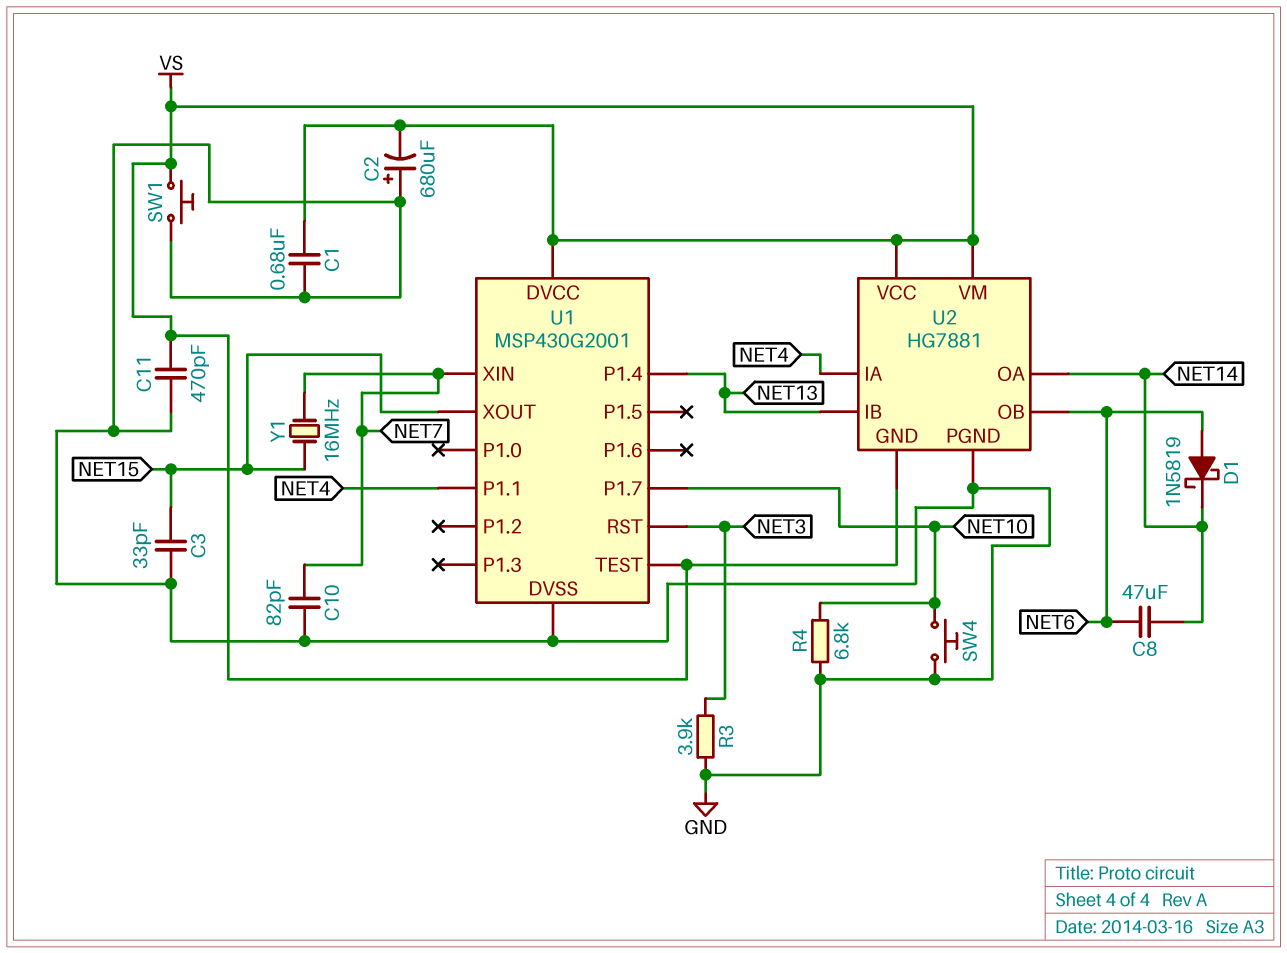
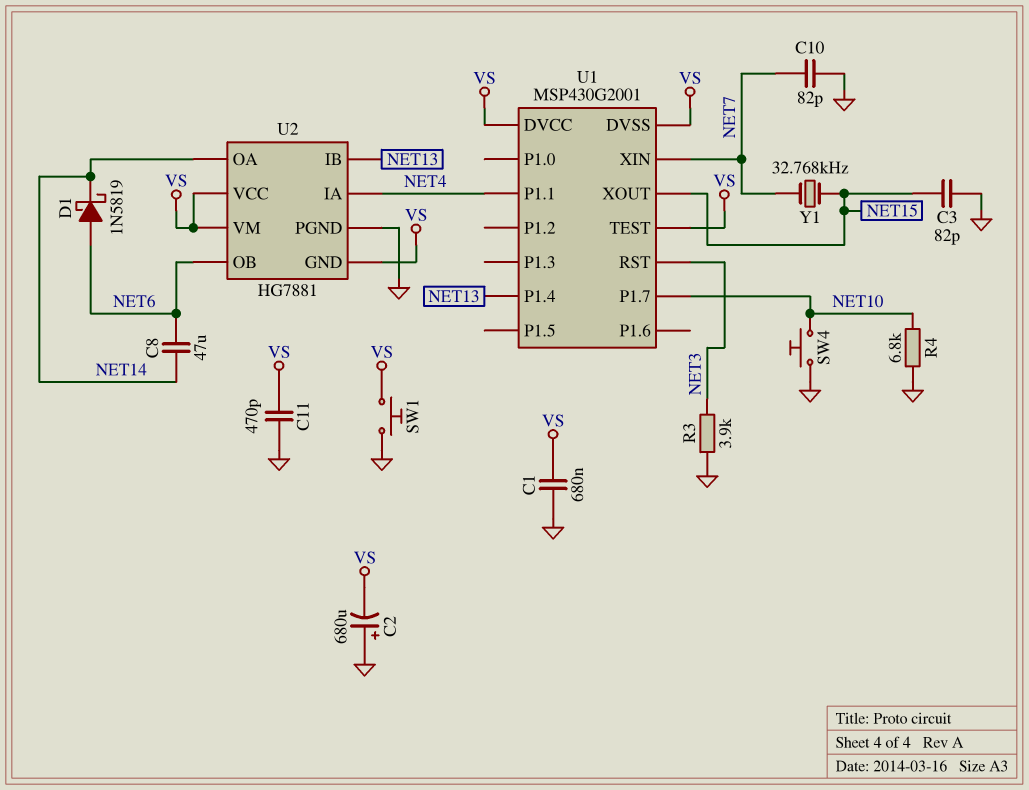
C3: 33pF (GND, NET15) -> 82pF (GND, NET15)
U1 pin DVSS: GND -> VS
Y1: 16MHz (NET7, NET15) -> 32.768kHz (NET7, NET15)

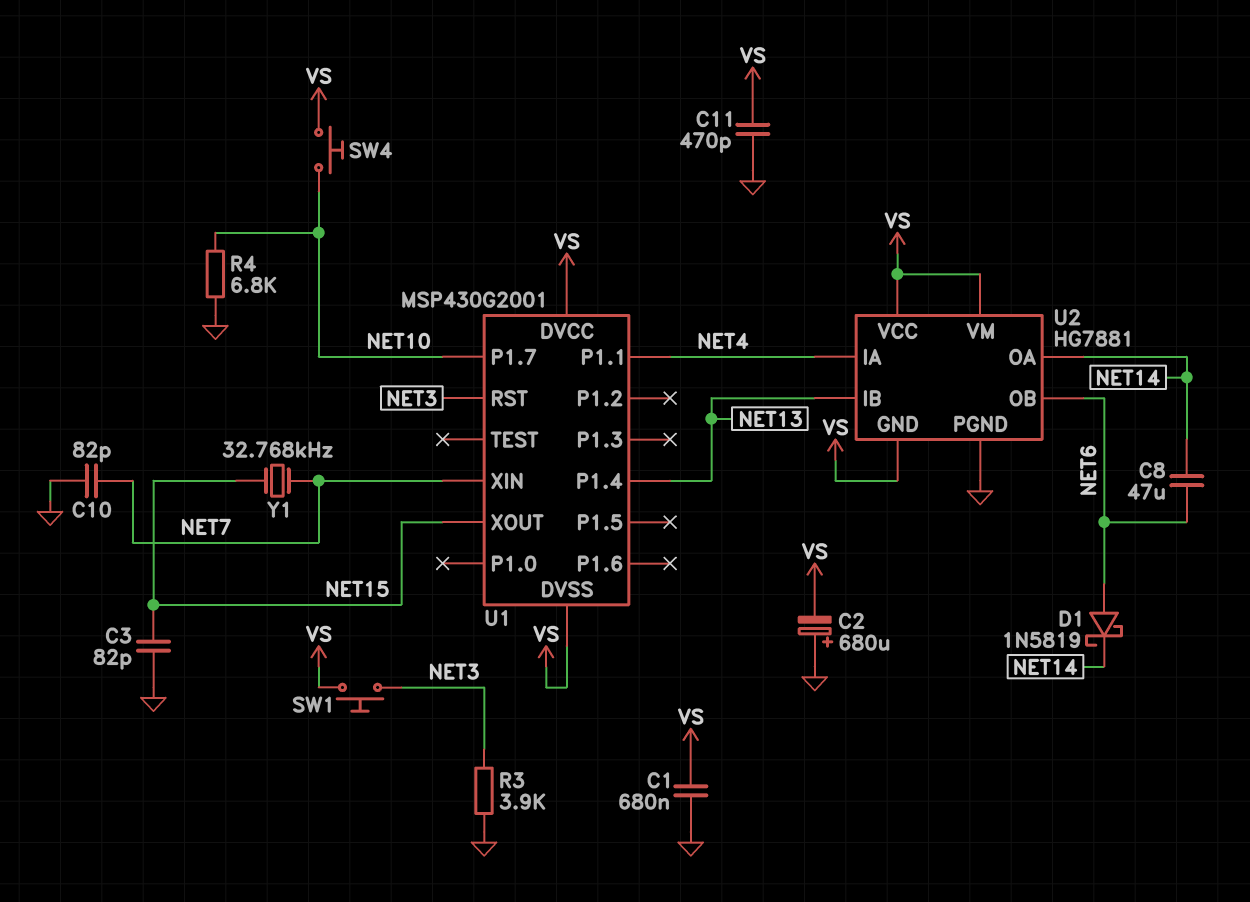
SW1: button (GND, VS) -> button (NET3, VS)
SW4: button (GND, NET10) -> button (NET10, VS)
U1 pin TEST: VS -> none

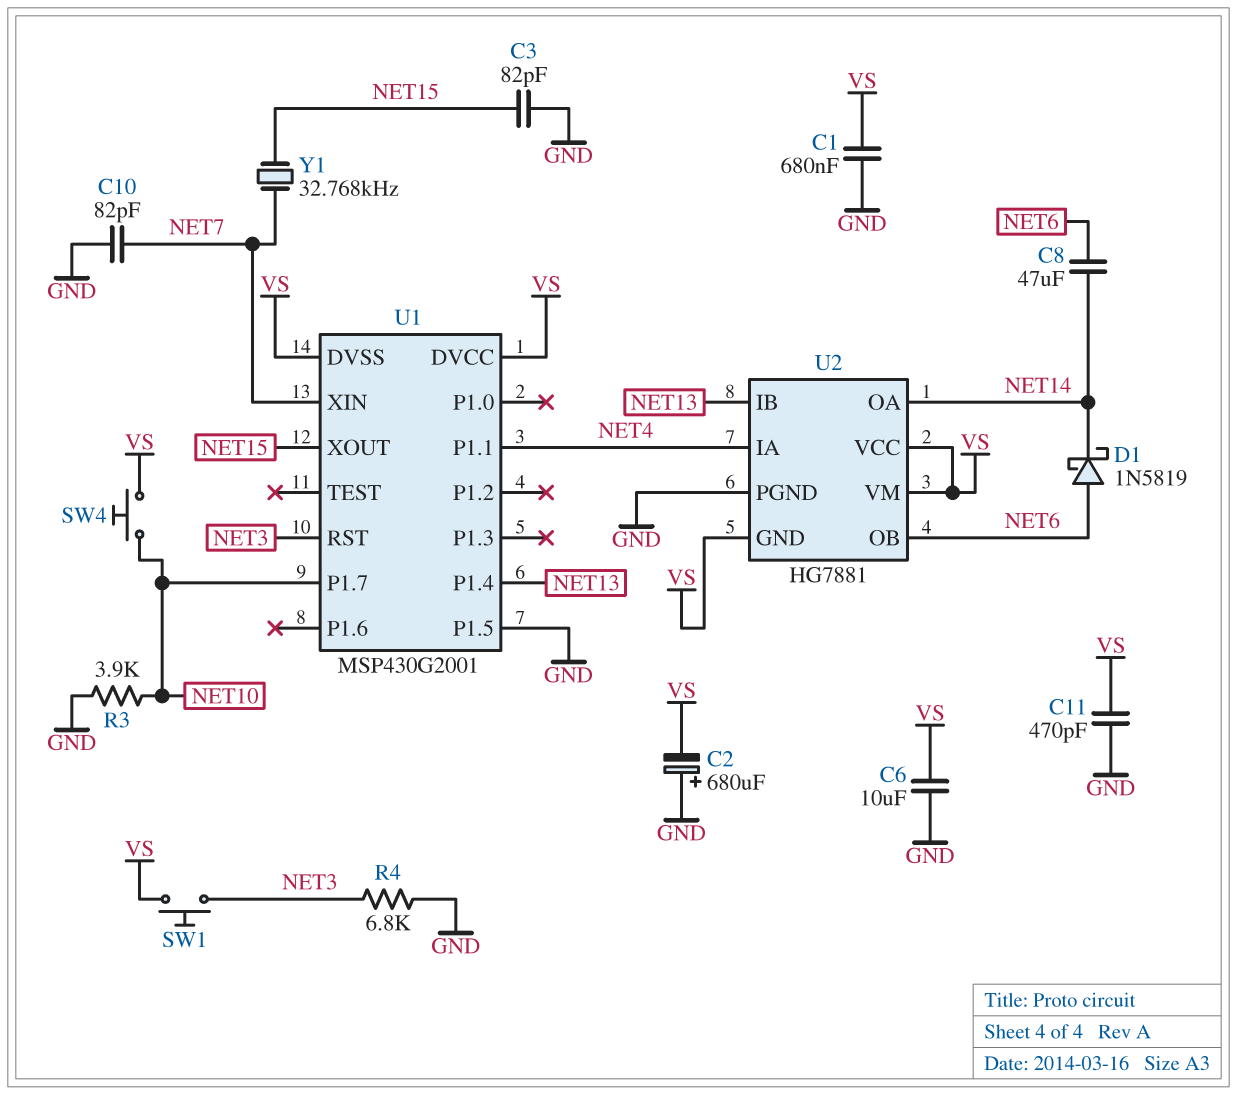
C6: none -> 10uF (GND, VS)
R3: 3.9k (GND, NET3) -> 3.9k (GND, NET10)
R4: 6.8k (GND, NET10) -> 6.8k (GND, NET3)
U1 pin P1.5: none -> GND

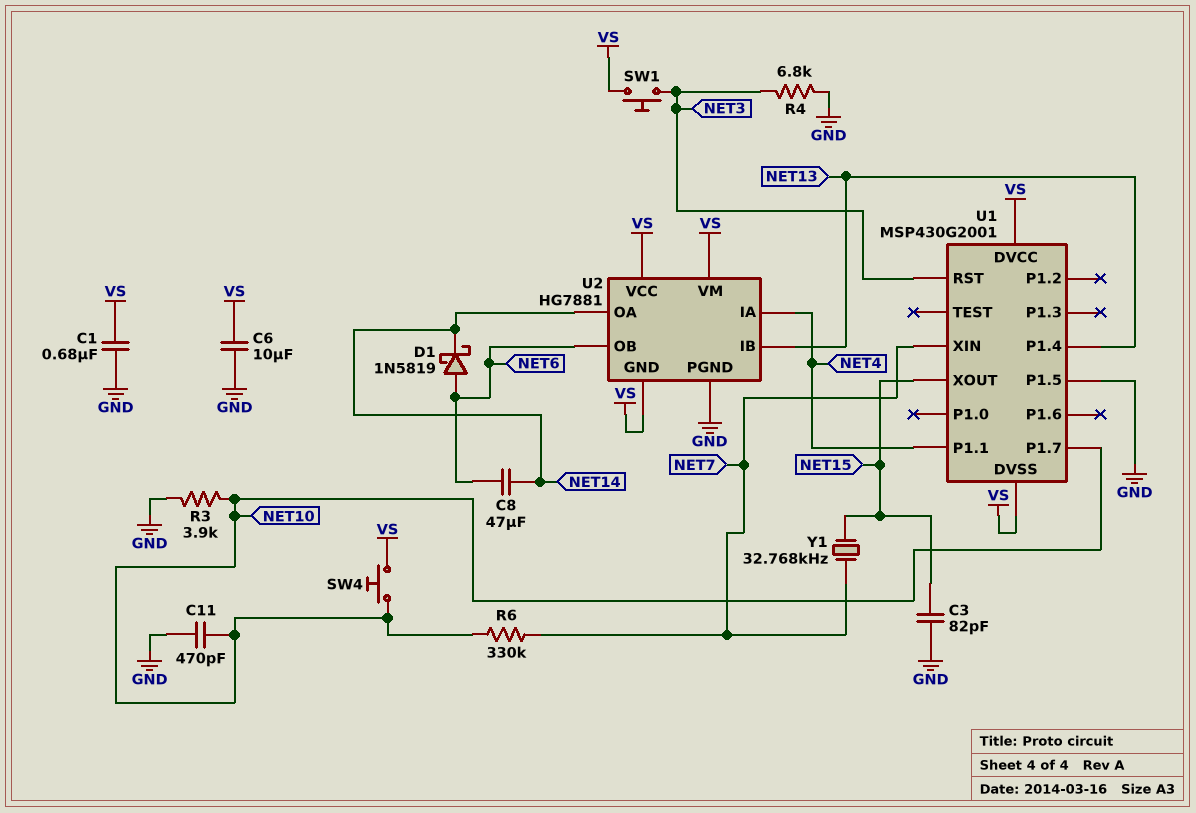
C2: 680uF (plus GND, minus VS) -> none
C10: 82pF (GND, NET7) -> none
C11: 470pF (GND, VS) -> 470pF (GND, NET10)
R6: none -> 330k (NET7, NET10)

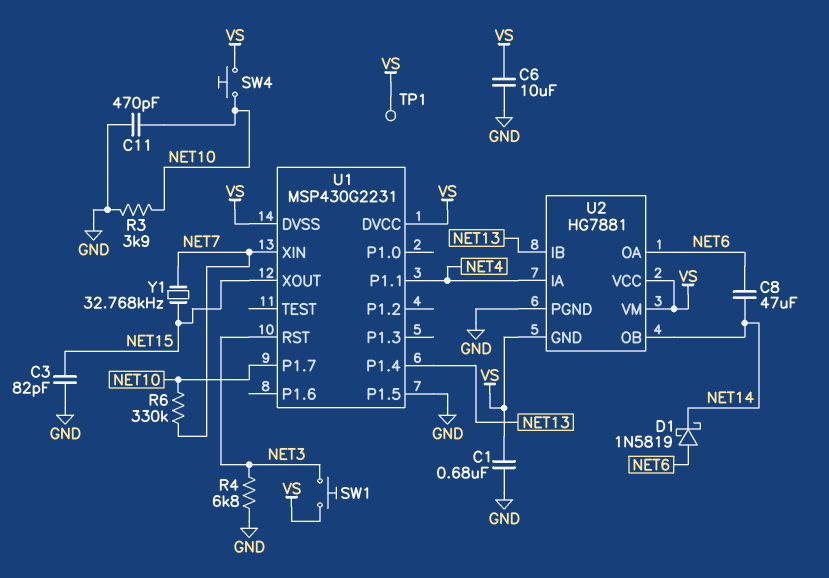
TP1: none -> test point (VS)
U1: MSP430G2001 -> MSP430G2231
U2 pin OA: NET14 -> NET6
U2 pin OB: NET6 -> NET14

